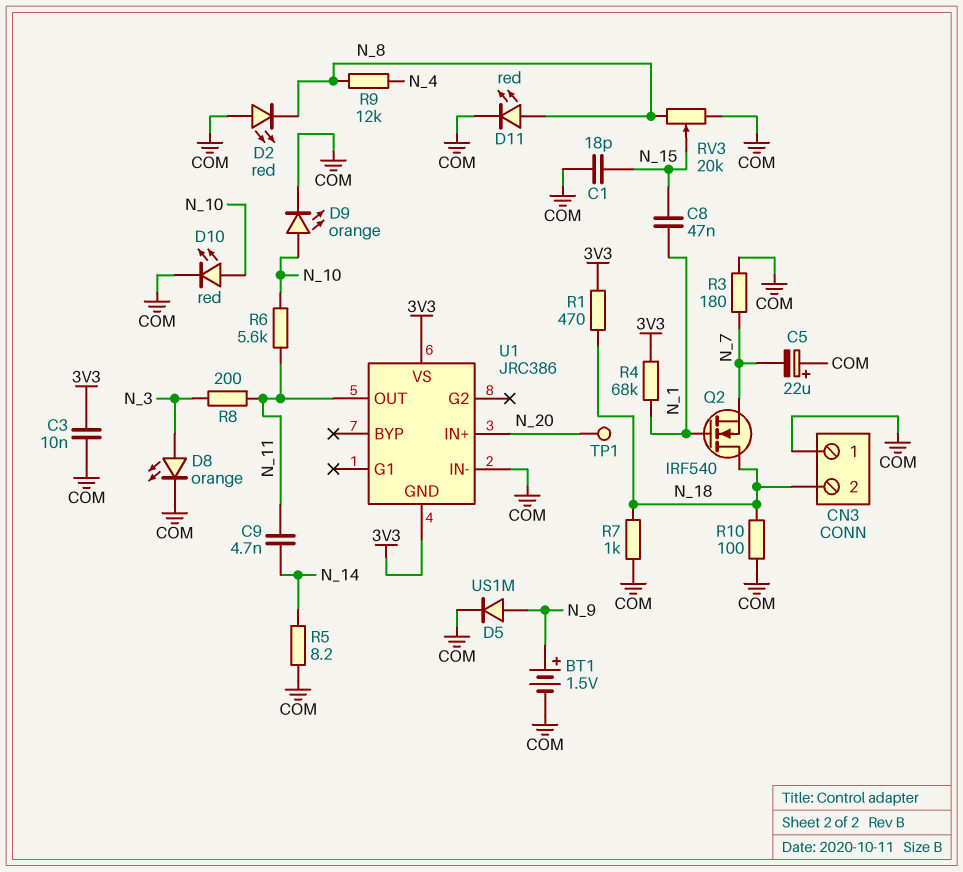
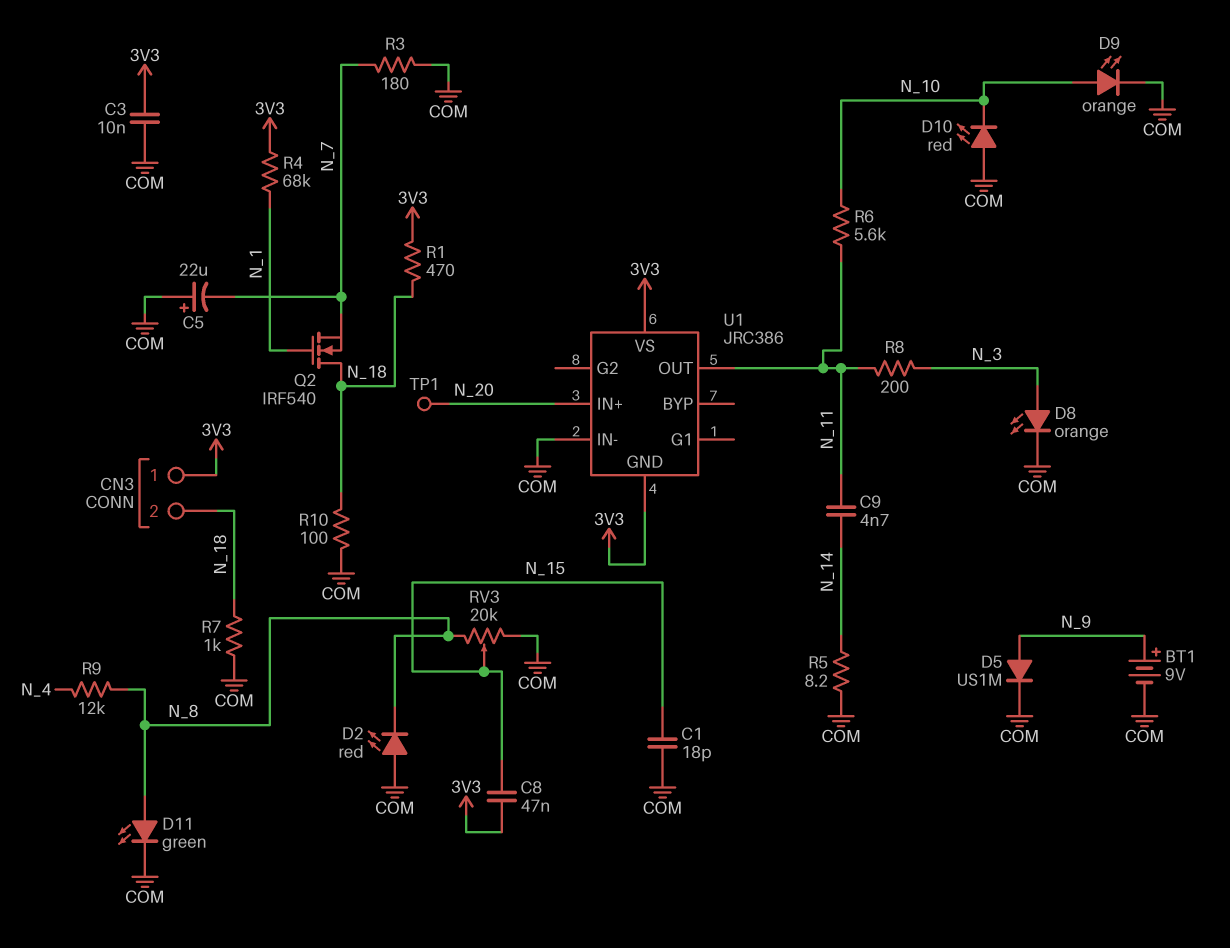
BT1: 1.5V (plus N_9, minus COM) -> 9V (plus N_9, minus COM)
C8: 47nF (N_1, N_15) -> 47nF (3V3, N_15)
CN3 pin 1: COM -> 3V3
D10: LED red (A N_10, K COM) -> LED red (A COM, K N_10)
D11: LED red (A N_8, K COM) -> LED green (A N_8, K COM)

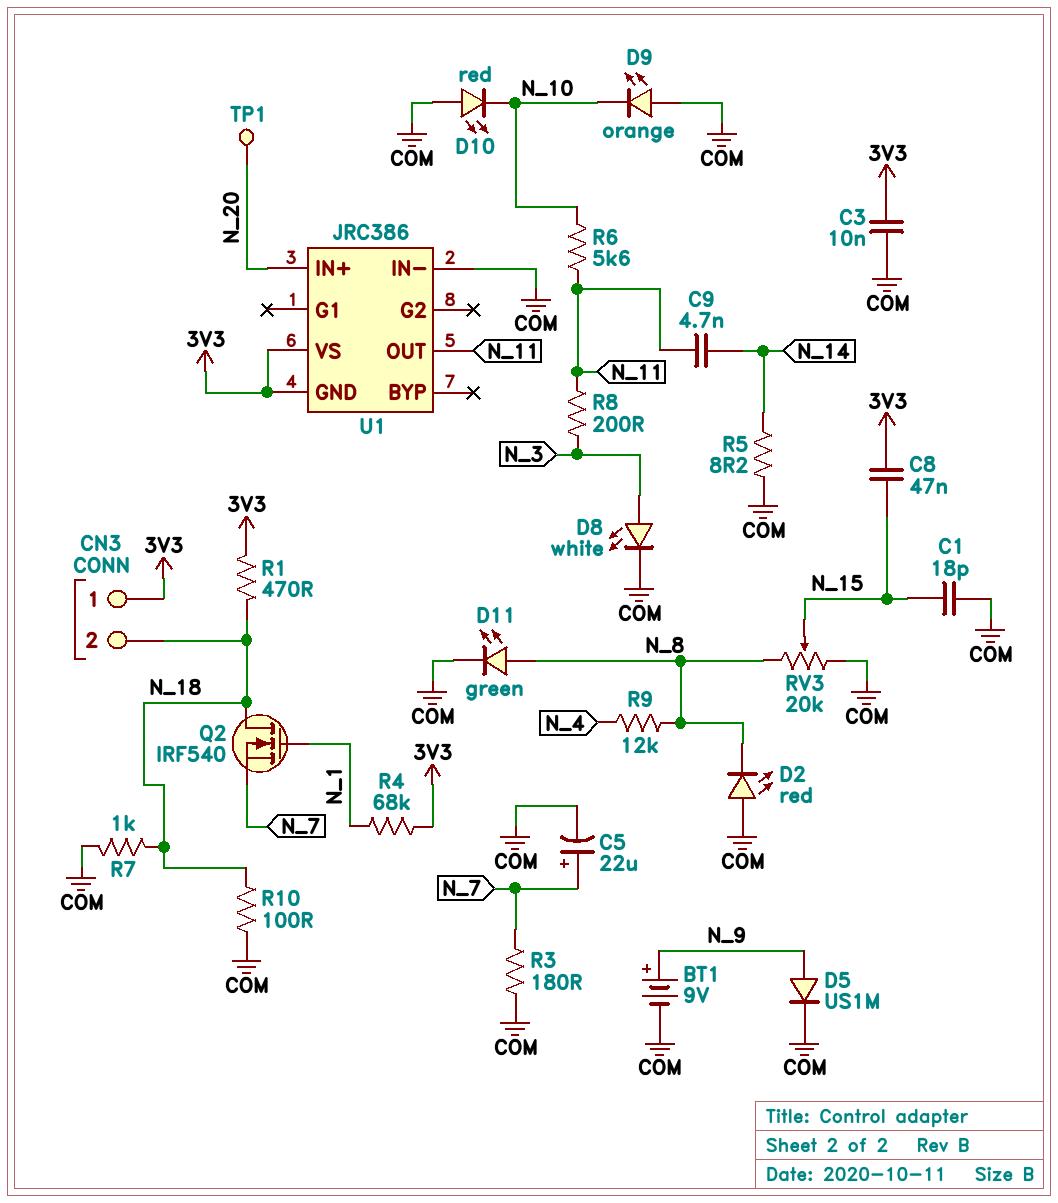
C5: 22uF (plus COM, minus N_7) -> 22uF (plus N_7, minus COM)
D8: LED orange (A N_3, K COM) -> LED white (A N_3, K COM)
D9: LED orange (A N_10, K COM) -> LED orange (A COM, K N_10)

